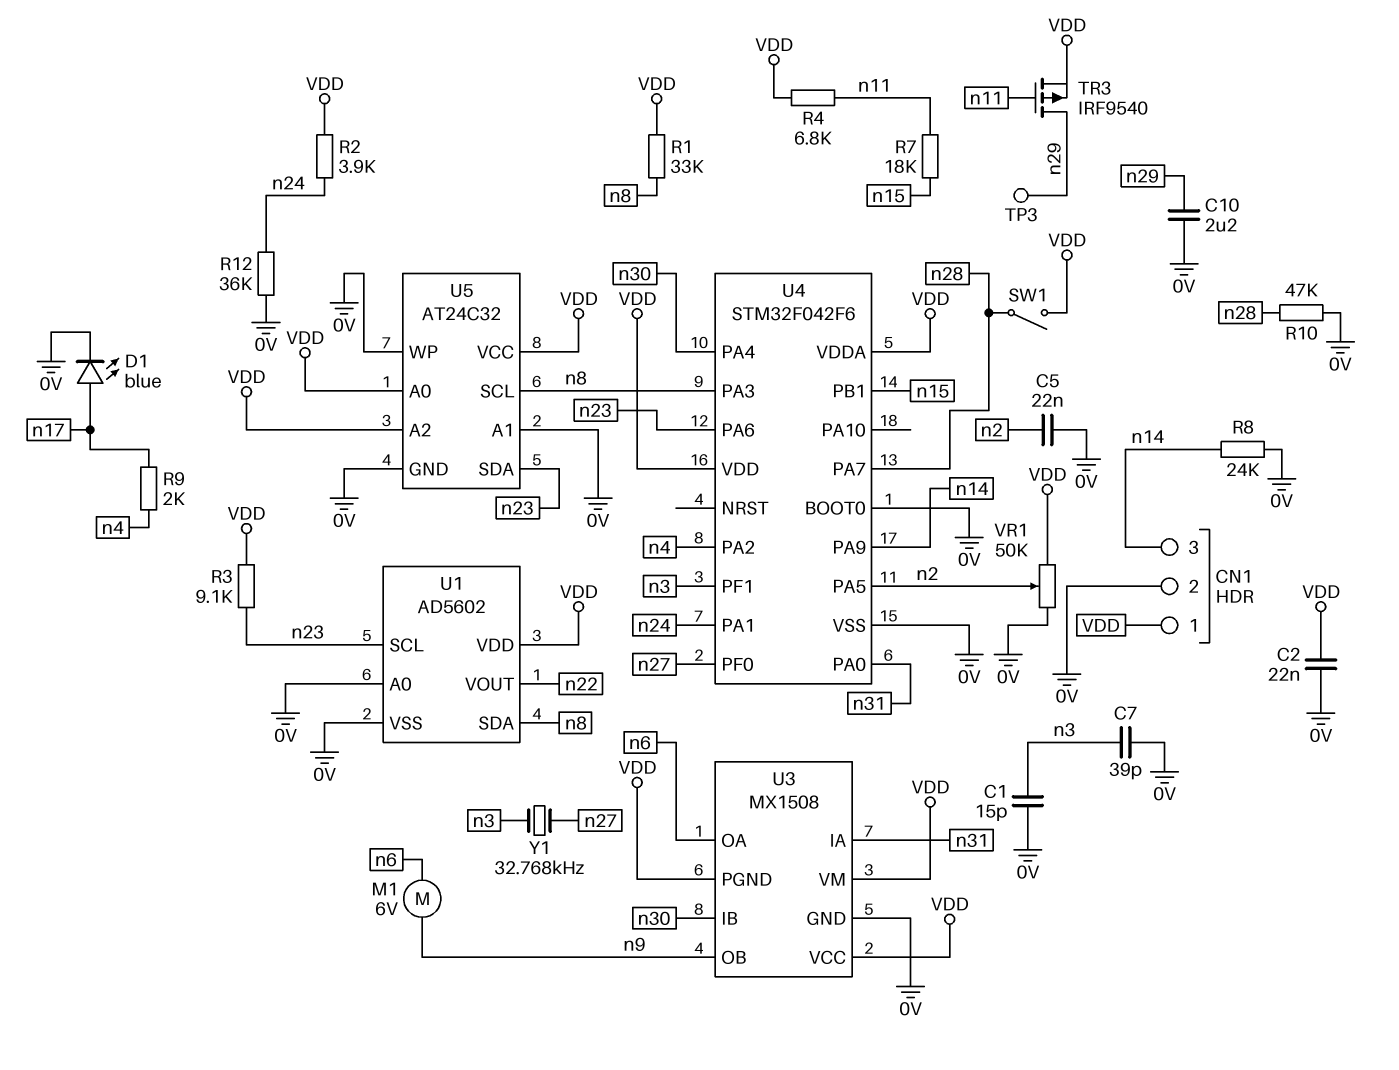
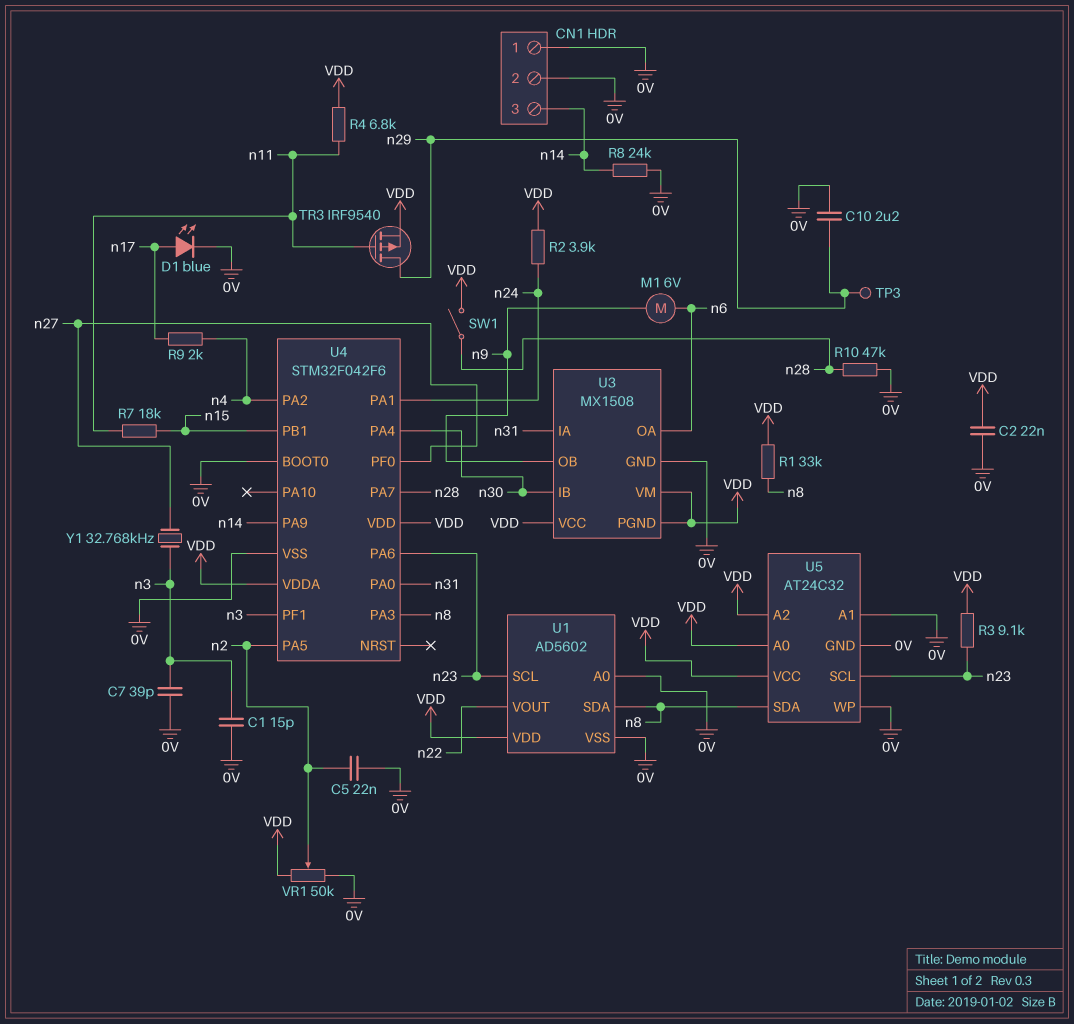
CN1 pin 1: VDD -> 0V
R12: 36k (0V, n24) -> none
U5 pin SCL: n8 -> n23
U5 pin SDA: n23 -> n8

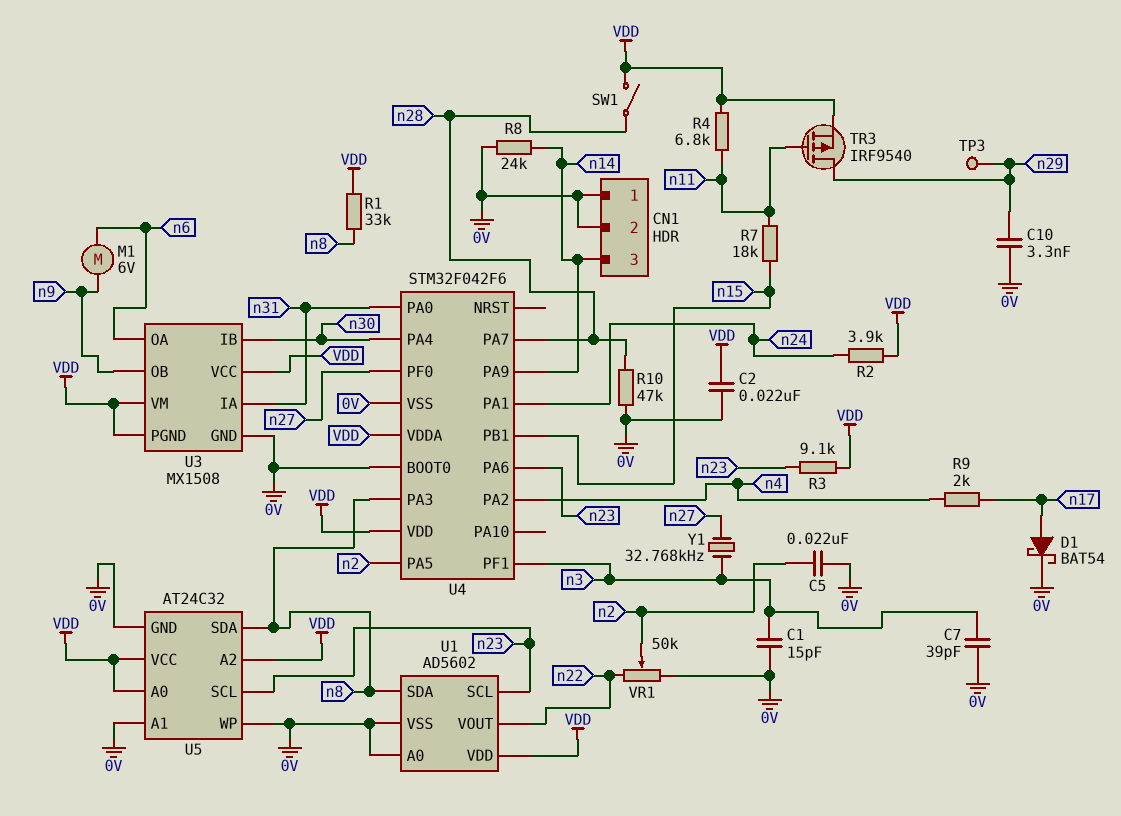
C10: 2.2uF (0V, n29) -> 3.3nF (0V, n29)
D1: LED blue (A n17, K 0V) -> schottky BAT54 (A n17, K 0V)
VR1: 50k (0V, VDD, wiper n2) -> 50k (0V, n22, wiper n2)

